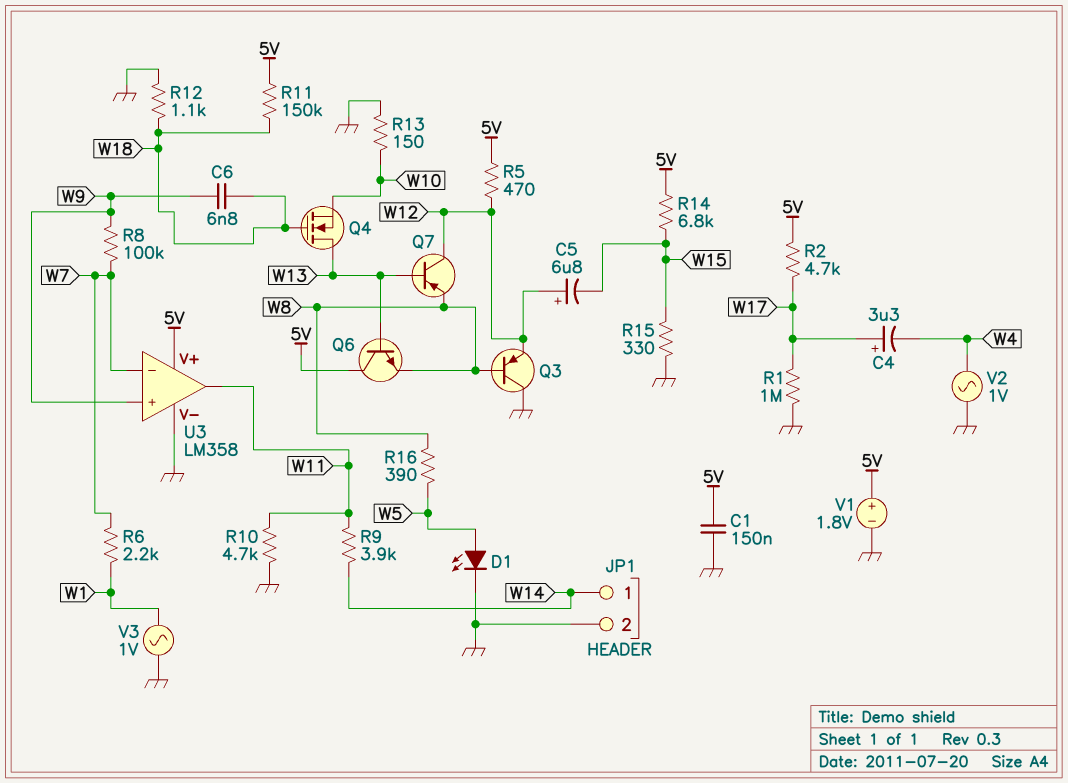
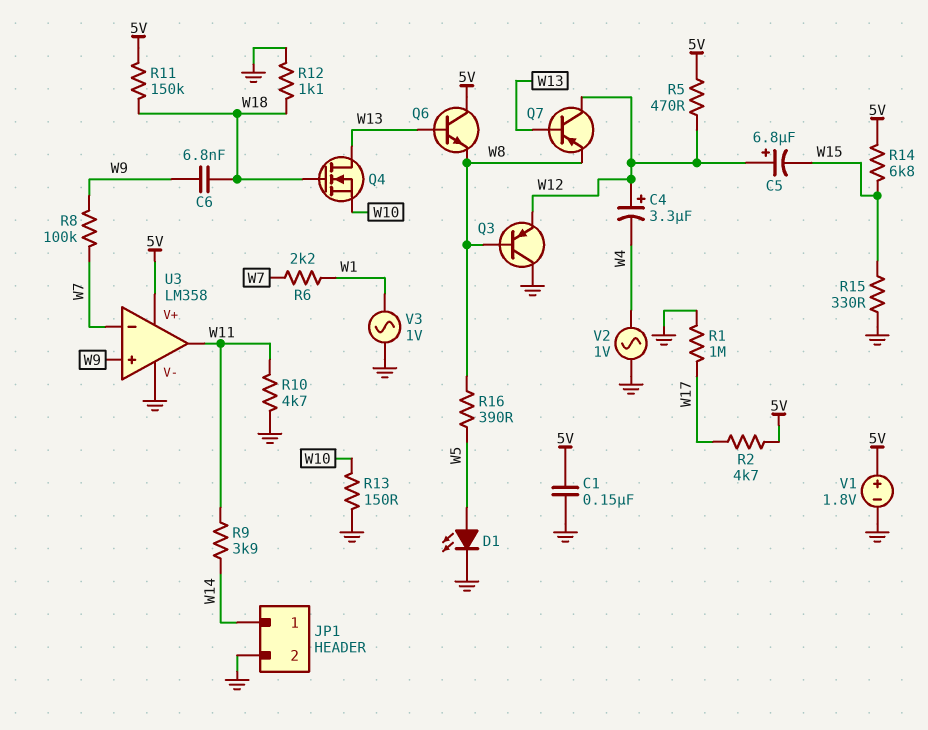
C4: 3.3uF (plus W17, minus W4) -> 3.3uF (plus W12, minus W4)

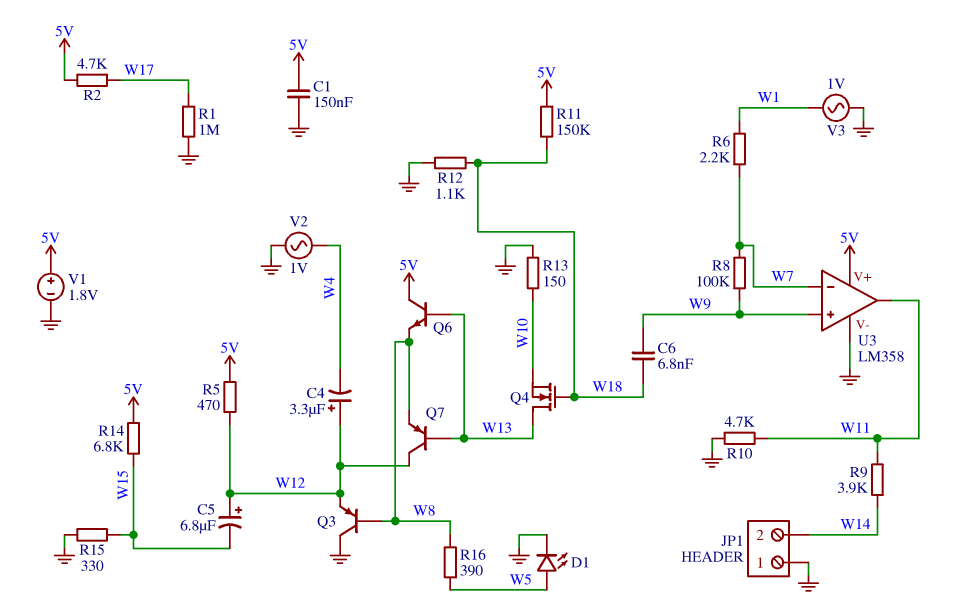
JP1 pin 1: W14 -> GND
JP1 pin 2: GND -> W14

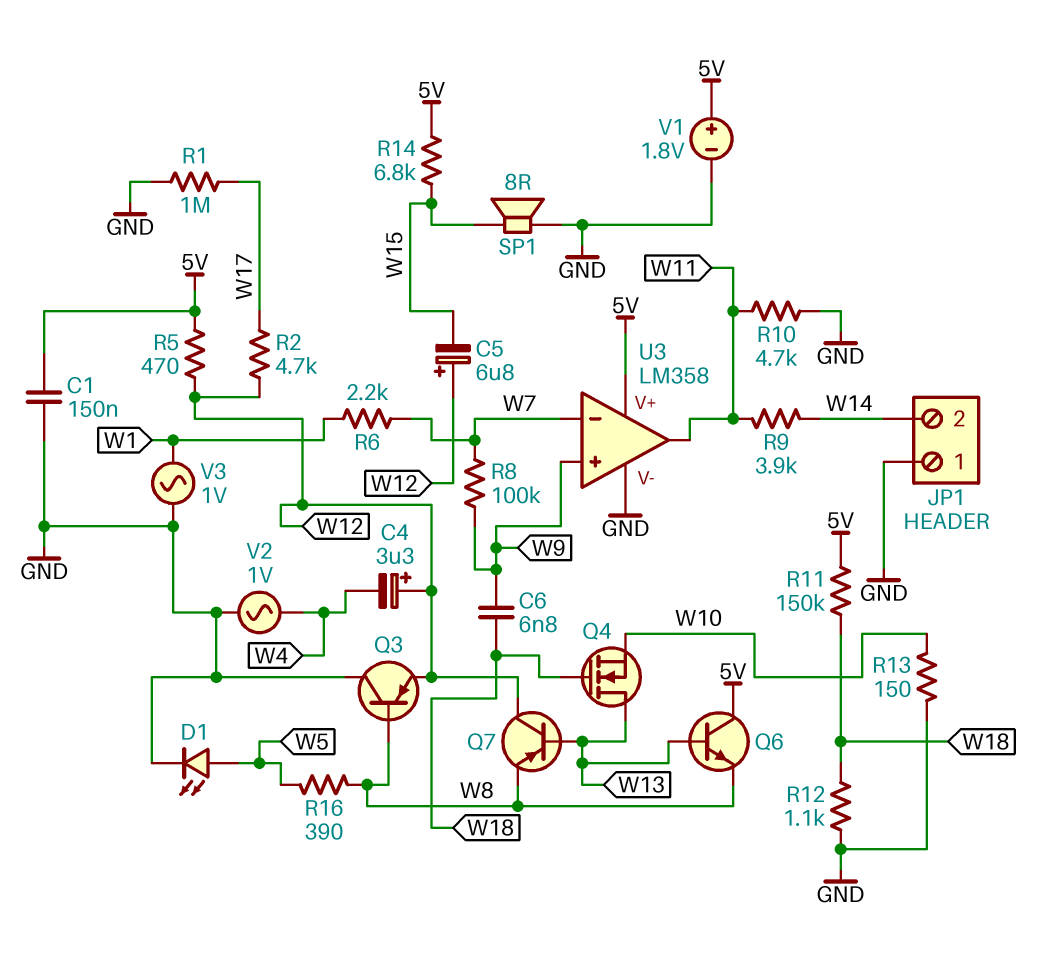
R2: 4.7k (5V, W17) -> 4.7k (W12, W17)
R15: 330 (GND, W15) -> none
SP1: none -> speaker 8R (GND, W15)

